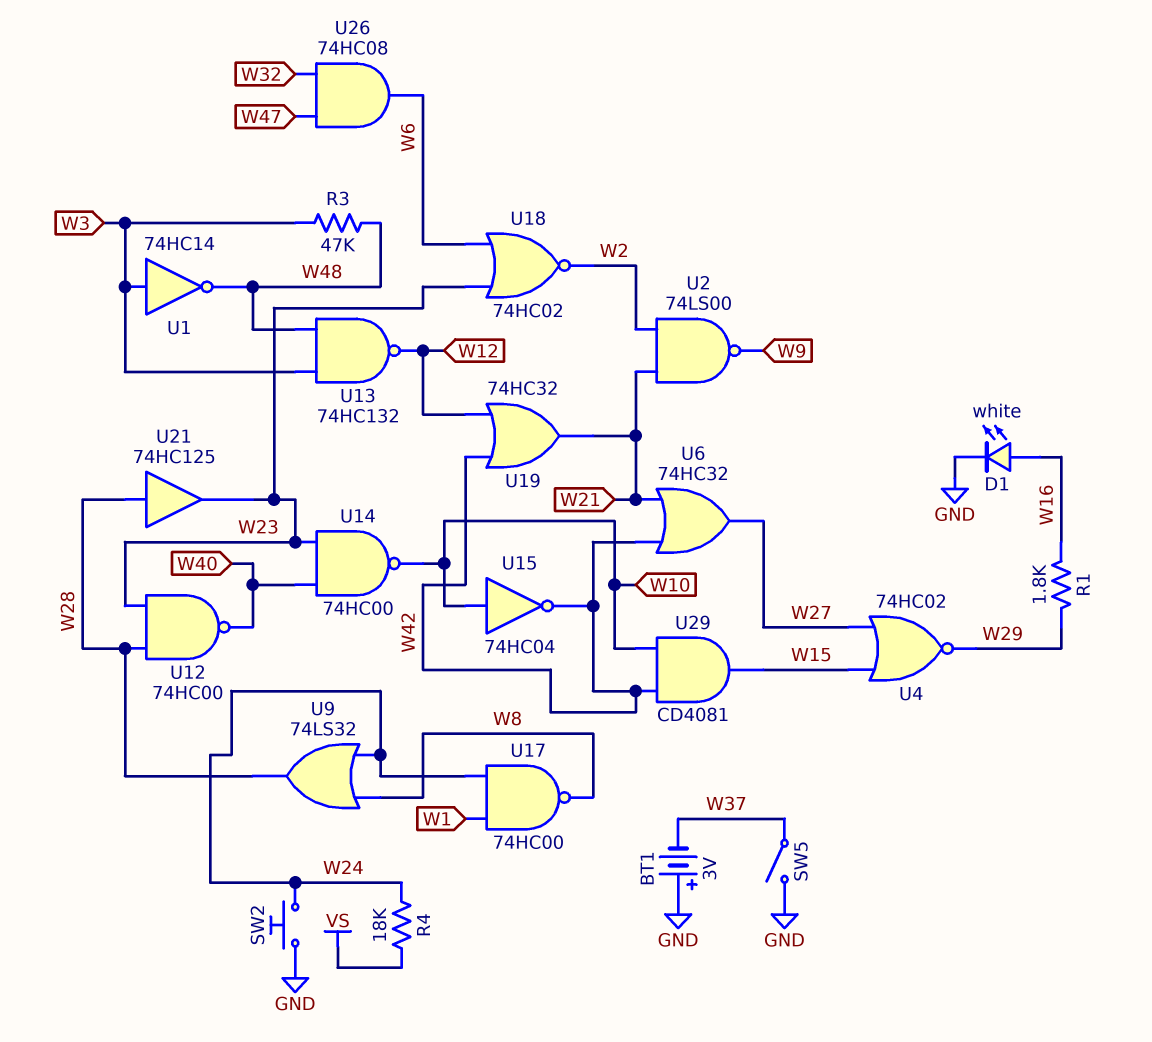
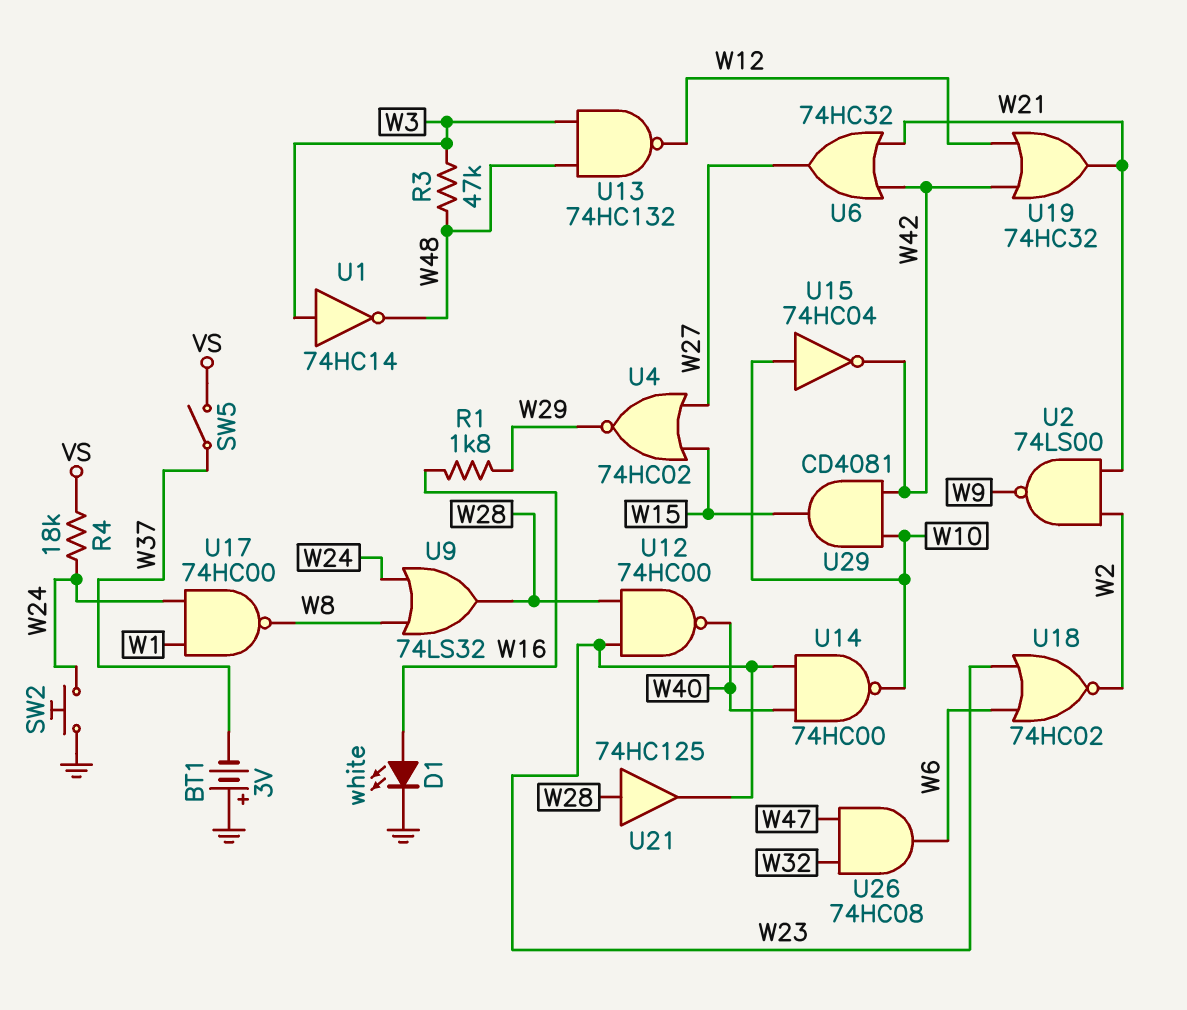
SW5: switch (GND, W37) -> switch (VS, W37)

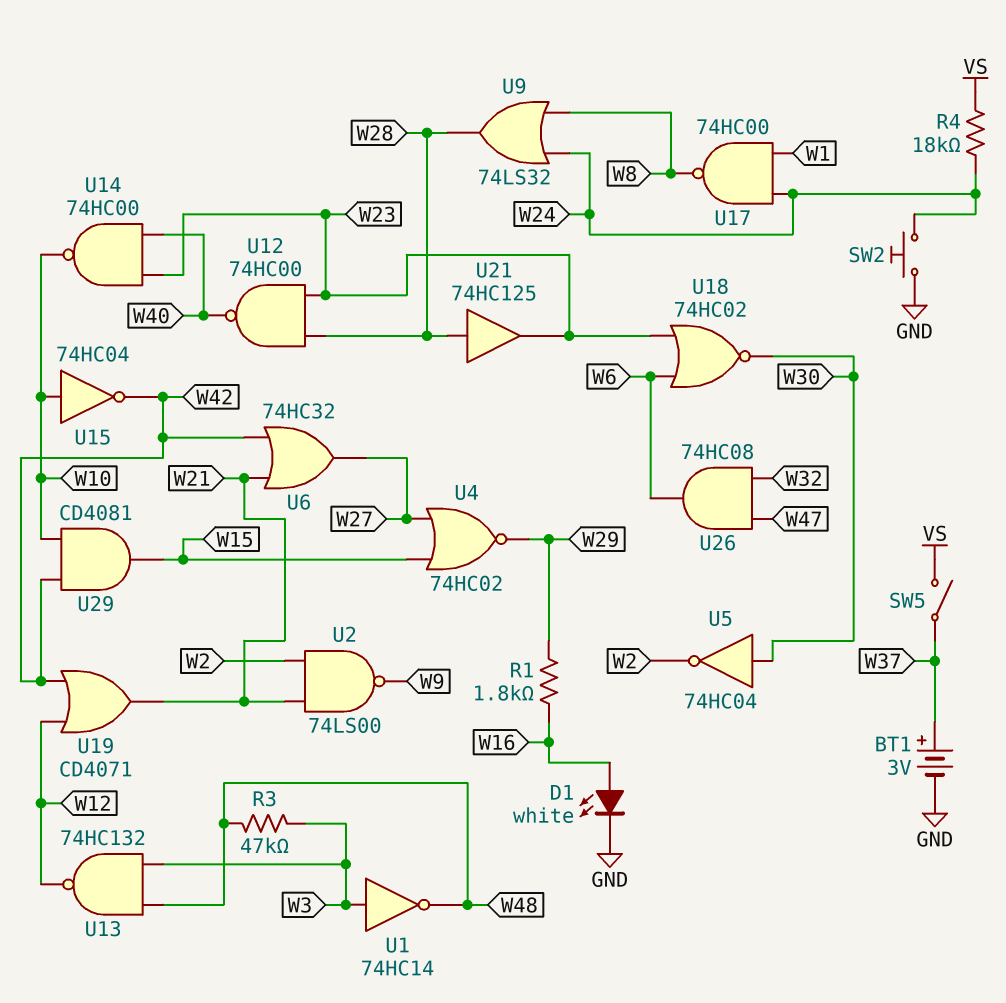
BT1: 3V (plus GND, minus W37) -> 3V (plus W37, minus GND)
U5: none -> NOT 74HC04 (in W30, out W2)
U18: NOR 74HC02 (in W6, in W23, out W2) -> NOR 74HC02 (in W6, in W23, out W30)
U19: OR 74HC32 (in W12, in W42, out W21) -> OR CD4071 (in W12, in W42, out W21)

